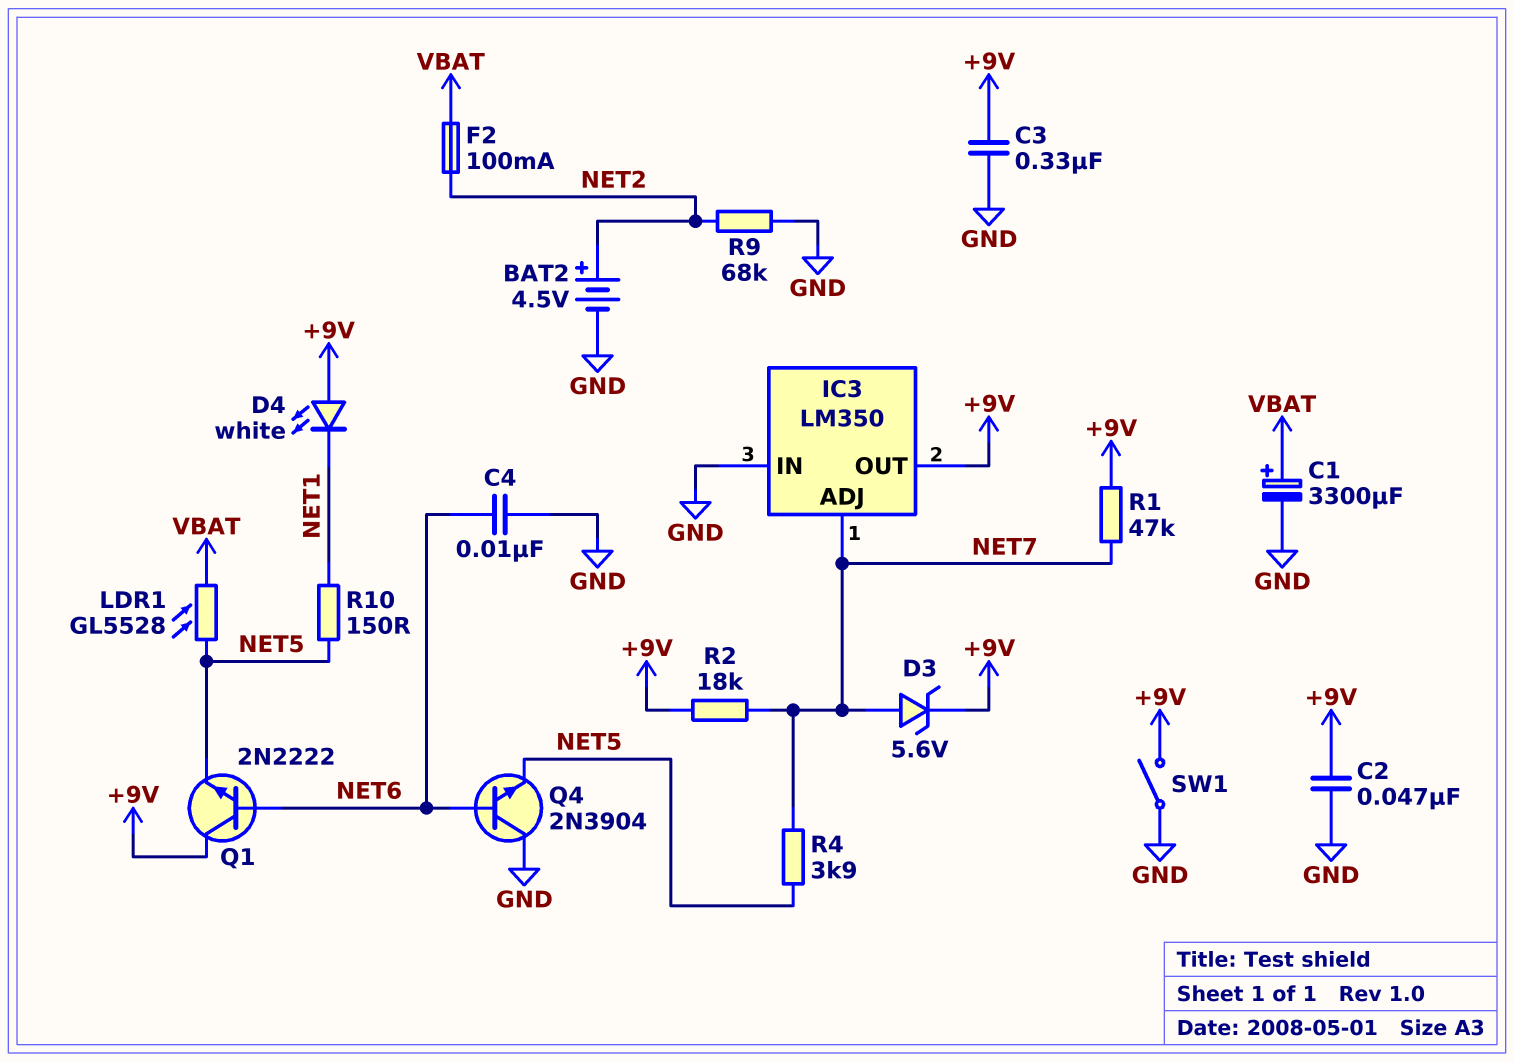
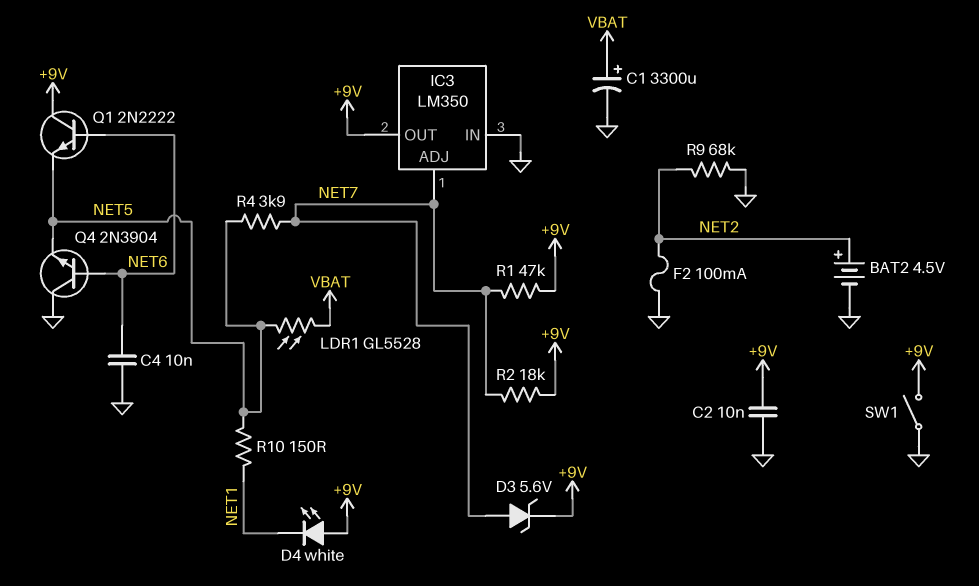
C2: 47nF (+9V, GND) -> 10nF (+9V, GND)
C3: 330nF (+9V, GND) -> none
F2: 100mA (NET2, VBAT) -> 100mA (GND, NET2)

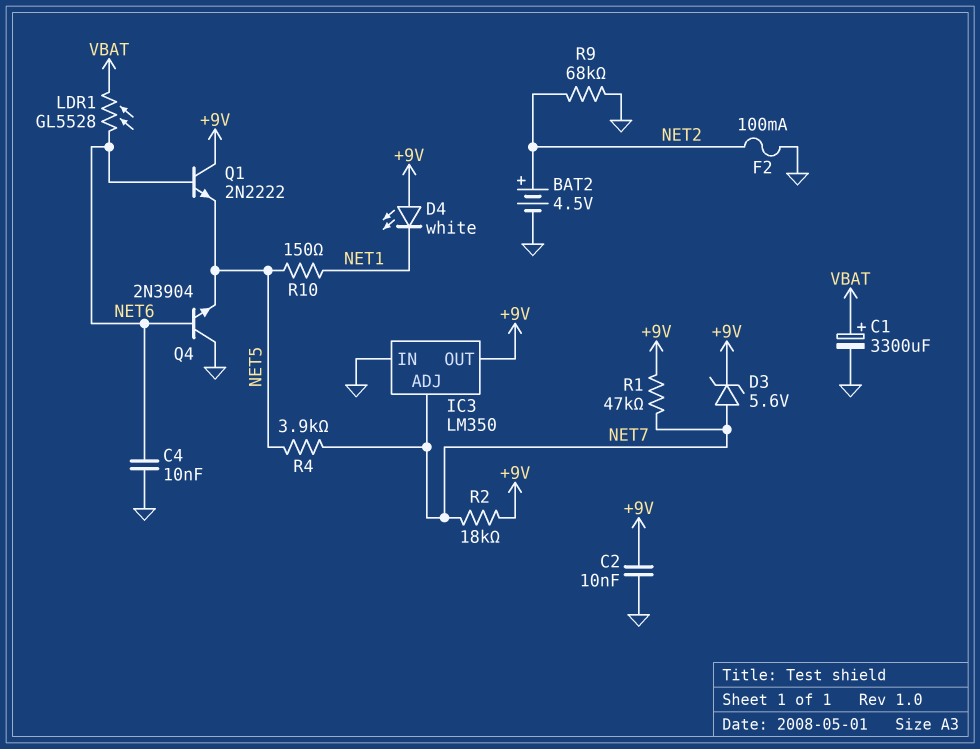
LDR1: GL5528 (NET5, VBAT) -> GL5528 (NET6, VBAT)
SW1: switch (+9V, GND) -> none

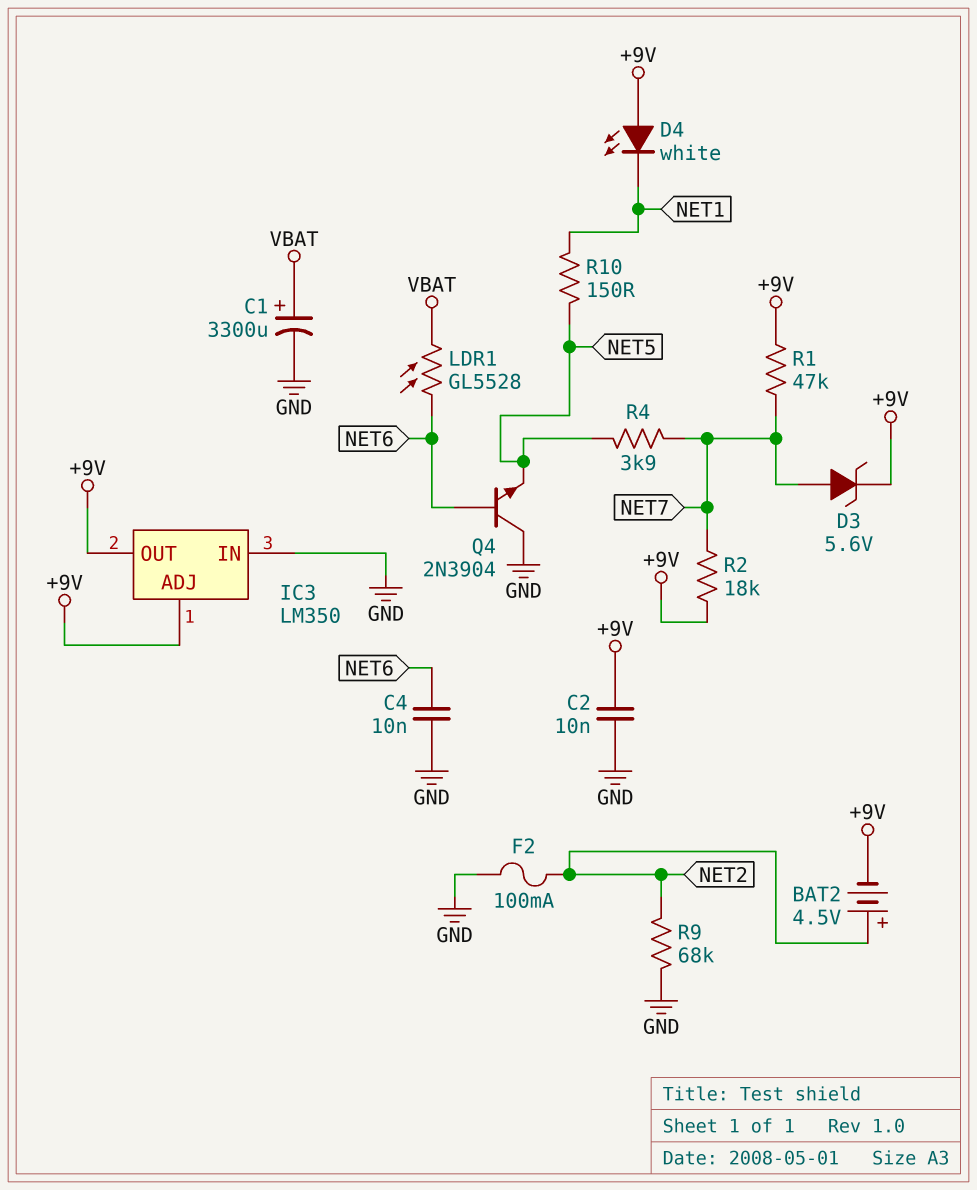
BAT2: 4.5V (plus NET2, minus GND) -> 4.5V (plus NET2, minus +9V)
IC3 pin ADJ: NET7 -> +9V
Q1: NPN 2N2222 (B NET6, C +9V, E NET5) -> none

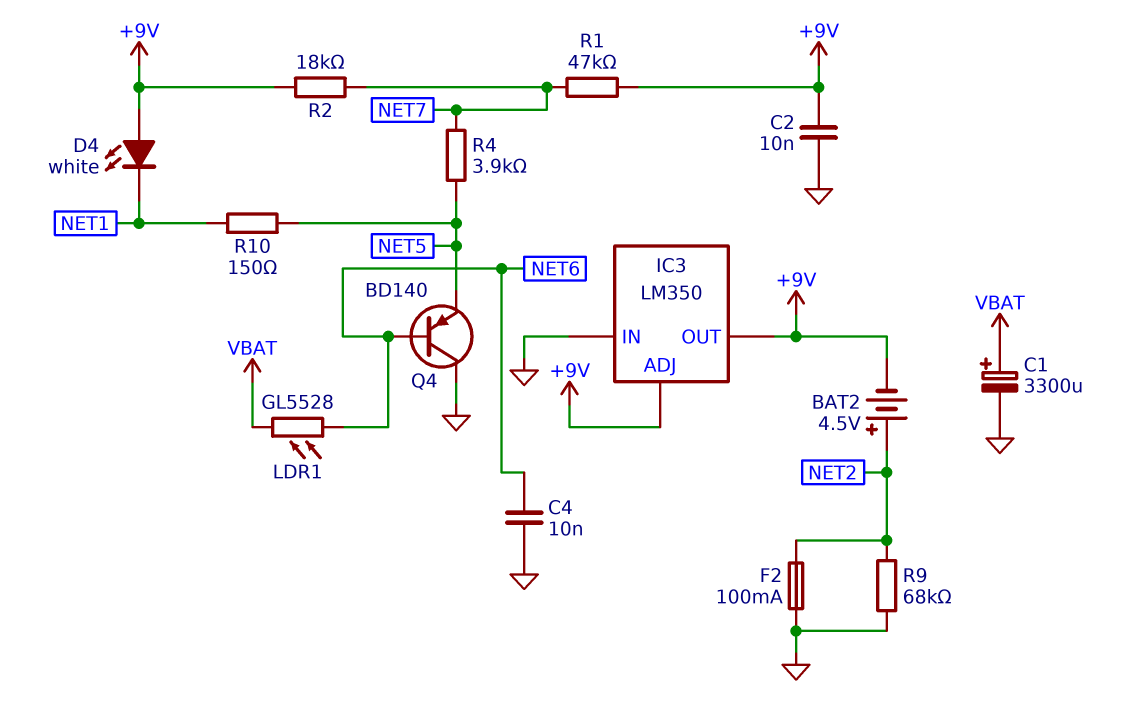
D3: zener 5.6V (A NET7, K +9V) -> none
Q4: NPN 2N3904 (B NET6, C GND, E NET5) -> PNP BD140 (B NET6, C GND, E NET5)

